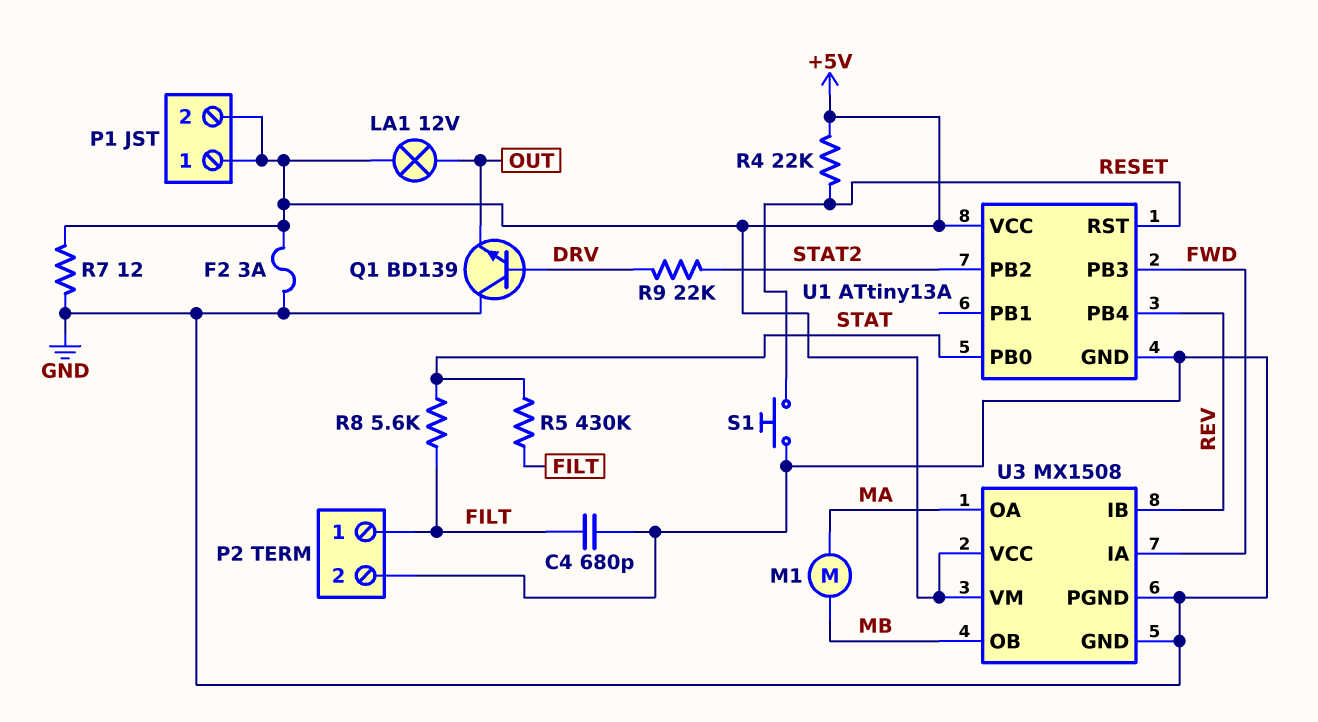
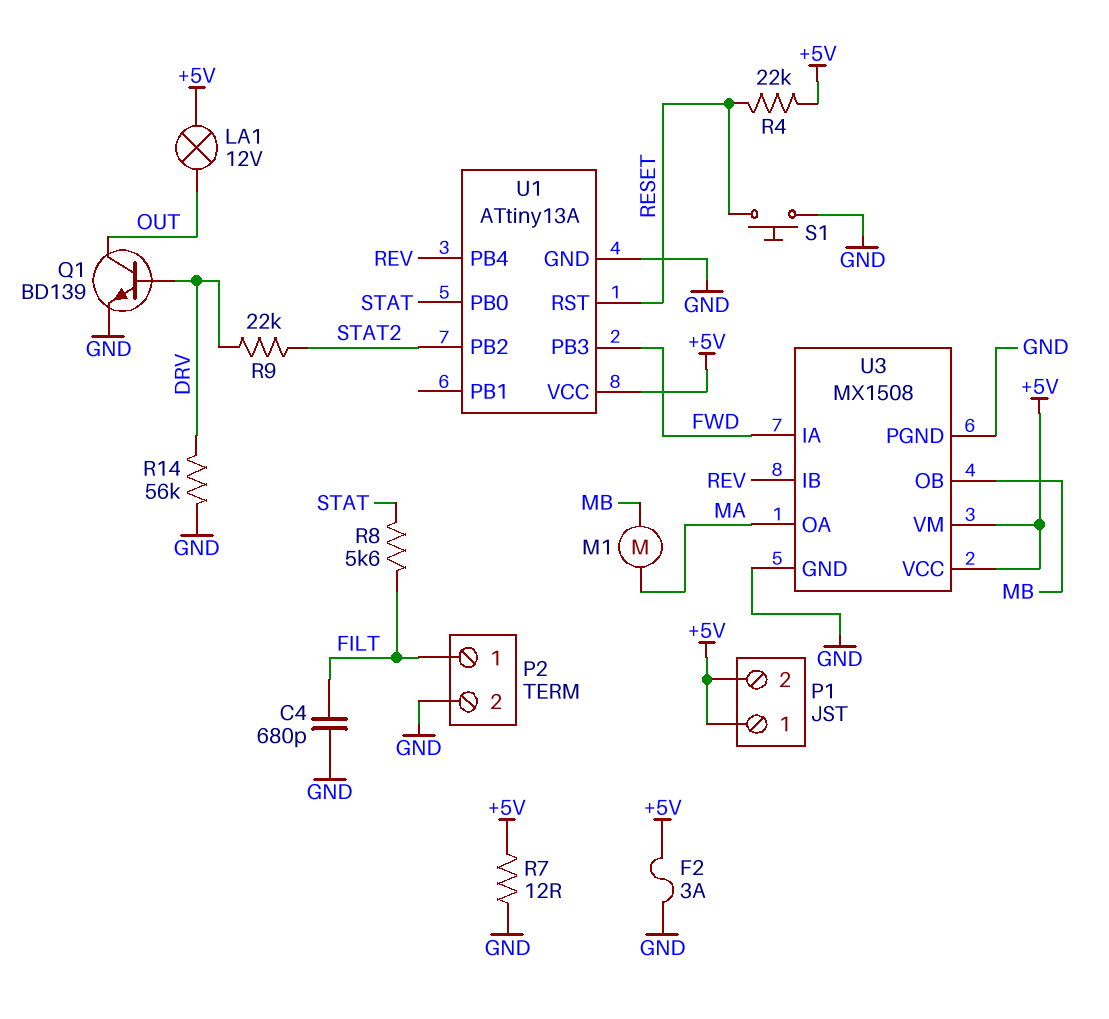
Q1: NPN BD139 (B DRV, C GND, E OUT) -> NPN BD139 (B DRV, C OUT, E GND)
R5: 430k (FILT, STAT) -> none
R14: none -> 56k (DRV, GND)

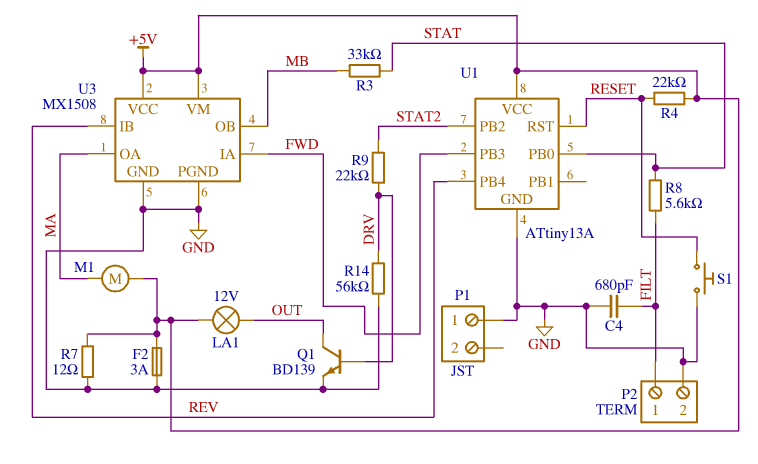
M1: motor (MA, MB) -> motor (+5V, MA)
P1 pin 1: +5V -> GND
P1 pin 2: +5V -> none
R3: none -> 33k (MB, STAT)

